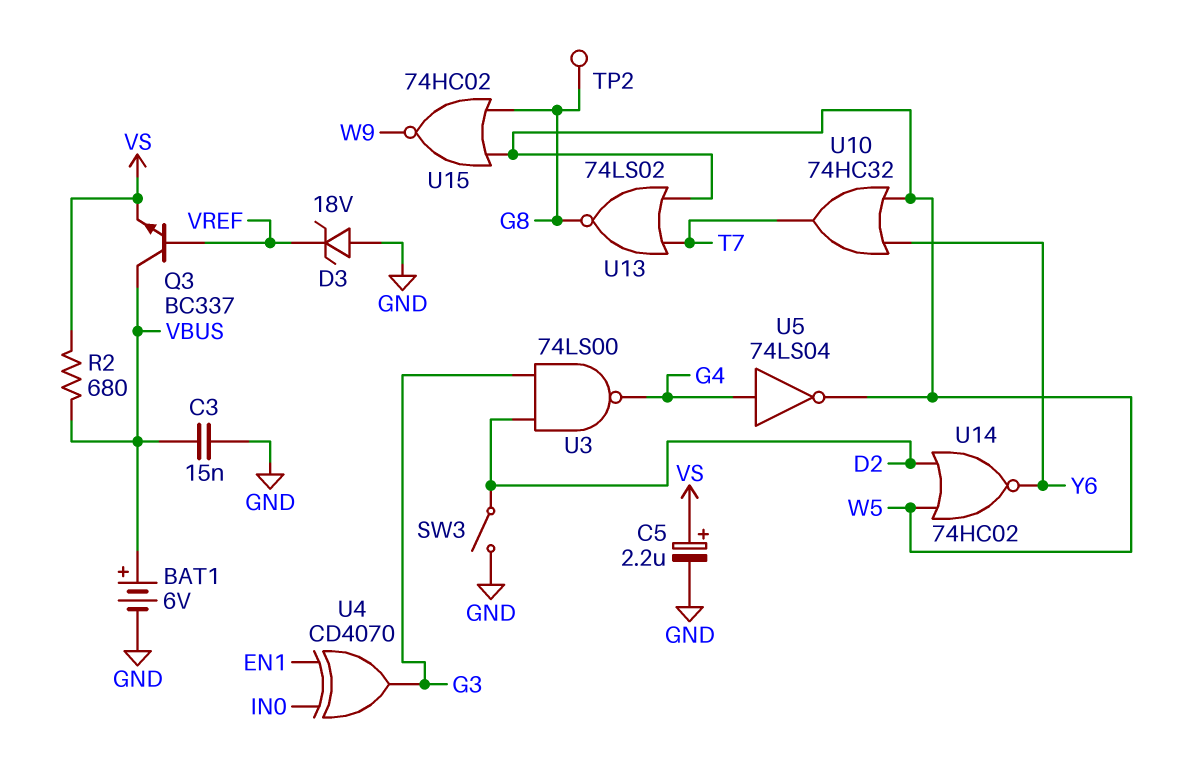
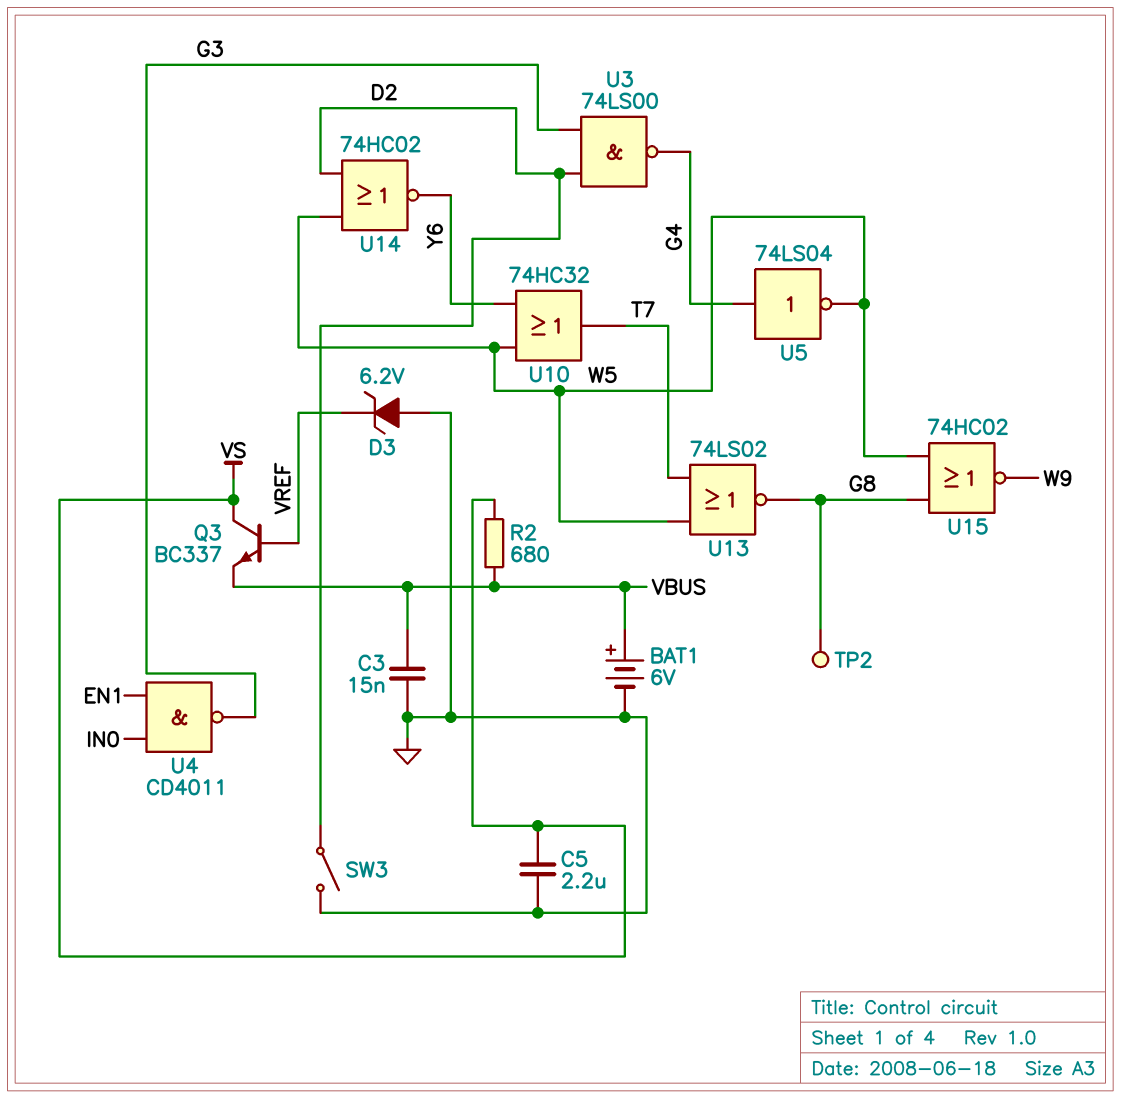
C5: 2.2uF (plus VS, minus GND) -> 2.2uF (GND, VS)
D3: zener 18V (A GND, K VREF) -> zener 6.2V (A GND, K VREF)
Q3: NPN BC337 (B VREF, C VBUS, E VS) -> NPN BC337 (B VREF, C VS, E VBUS)
U4: XOR CD4070 (in EN1, in IN0, out G3) -> NAND CD4011 (in EN1, in IN0, out G3)

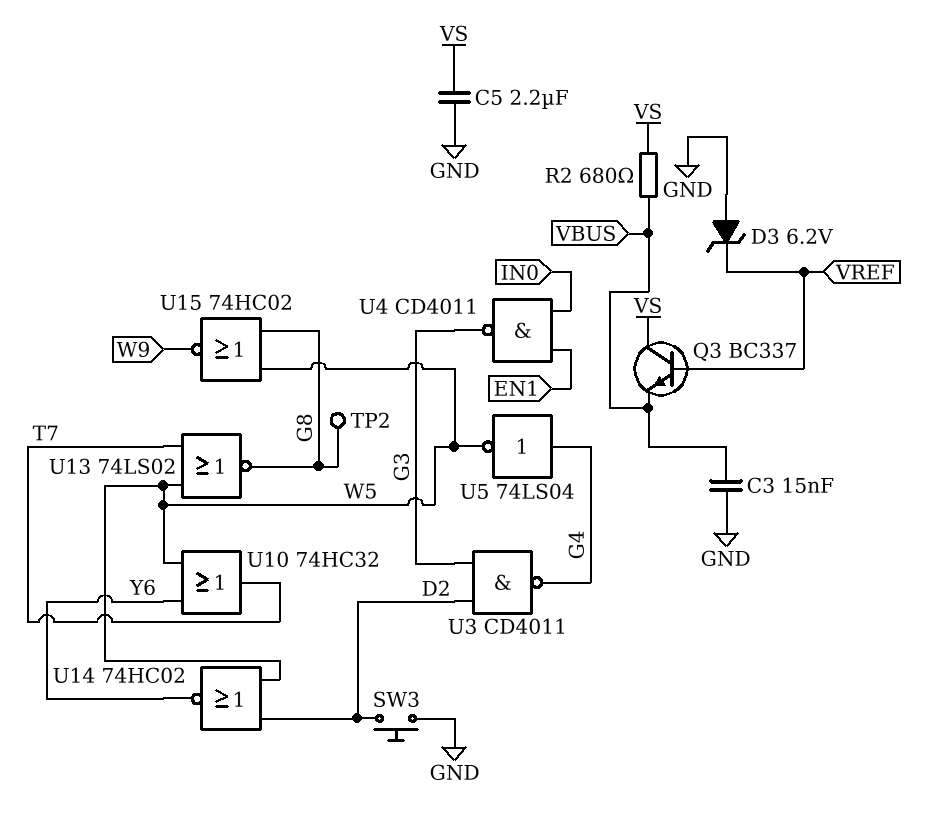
BAT1: 6V (plus VBUS, minus GND) -> none
SW3: switch (D2, GND) -> button (D2, GND)
U3: NAND 74LS00 (in D2, in G3, out G4) -> NAND CD4011 (in D2, in G3, out G4)

